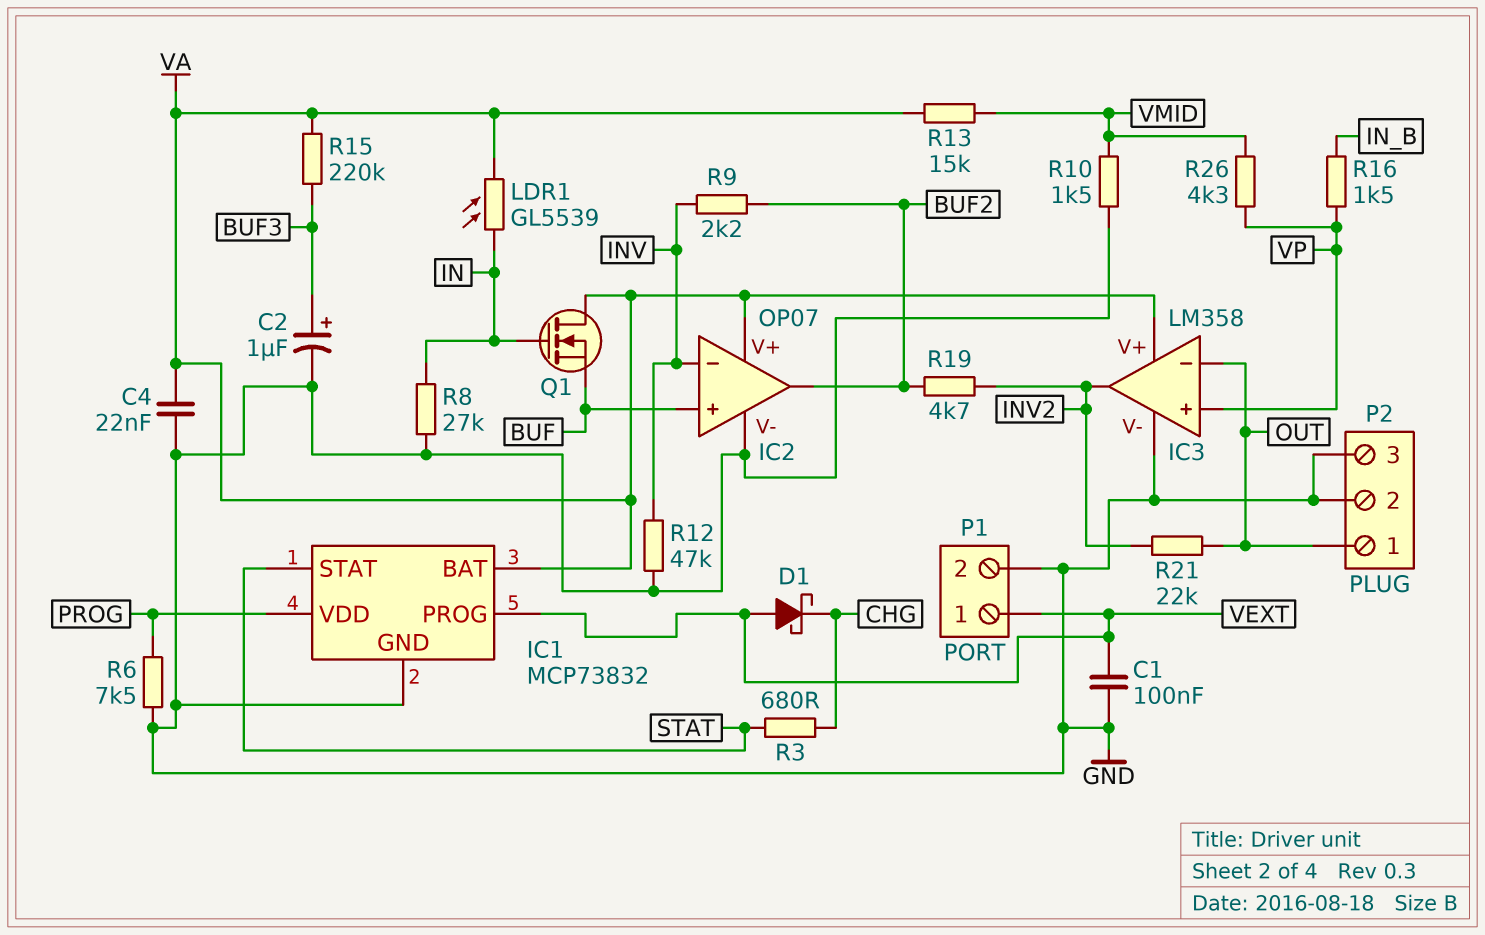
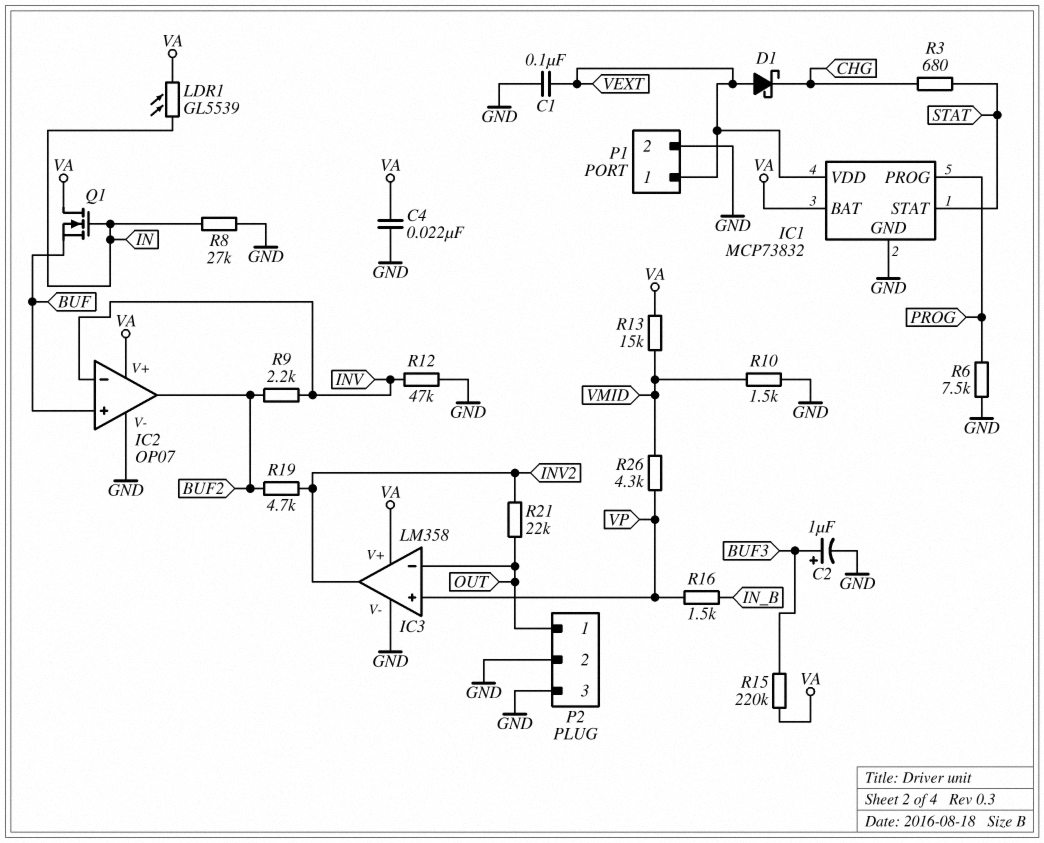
IC1 pin PROG: VEXT -> PROG
IC1 pin VDD: PROG -> VEXT

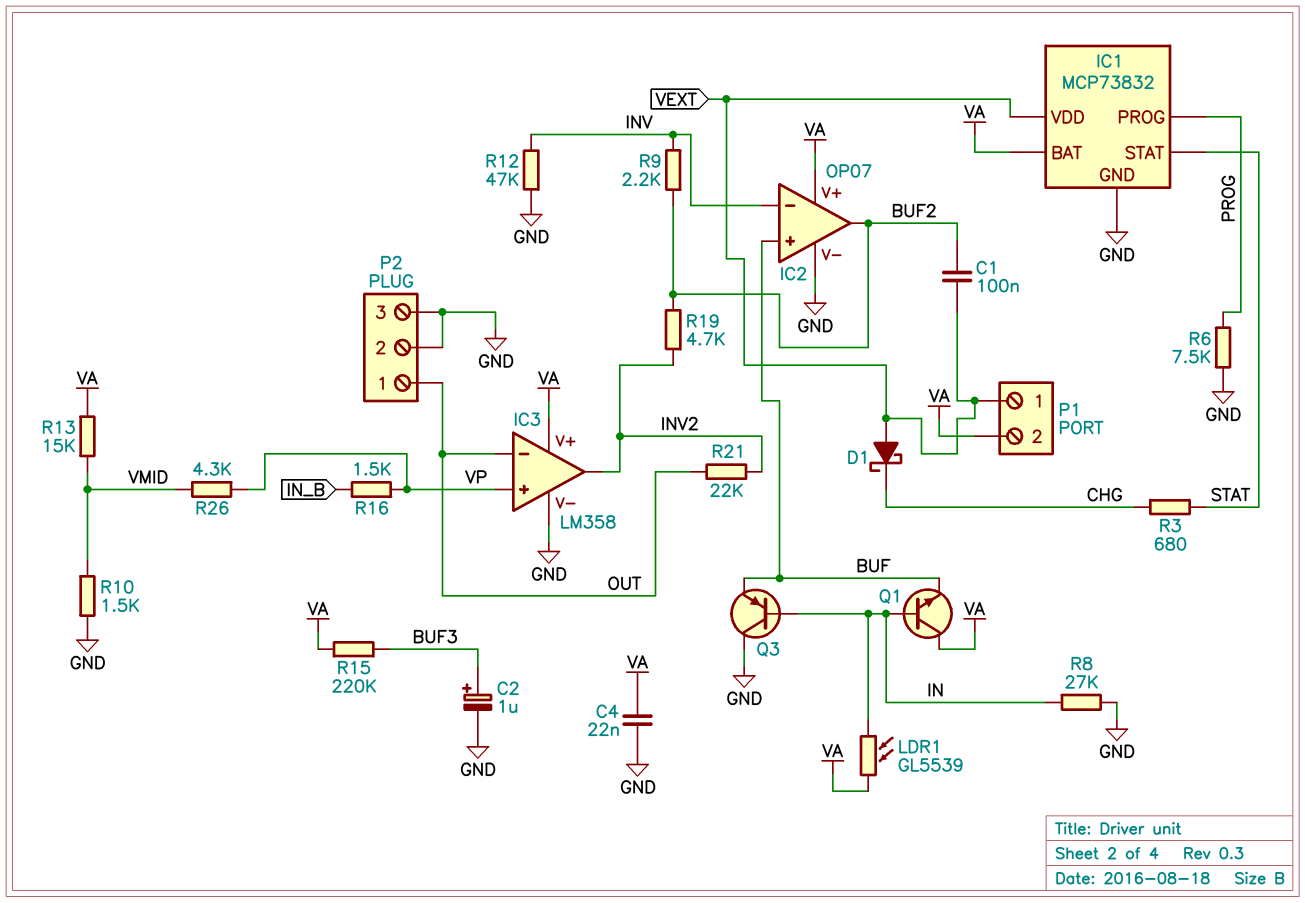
C1: 100nF (GND, VEXT) -> 100nF (BUF2, VEXT)
P1 pin 2: GND -> VA
Q1: NMOS (G IN, D VA, S BUF) -> NPN (B IN, C VA, E BUF)
Q3: none -> PNP (B IN, C GND, E BUF)

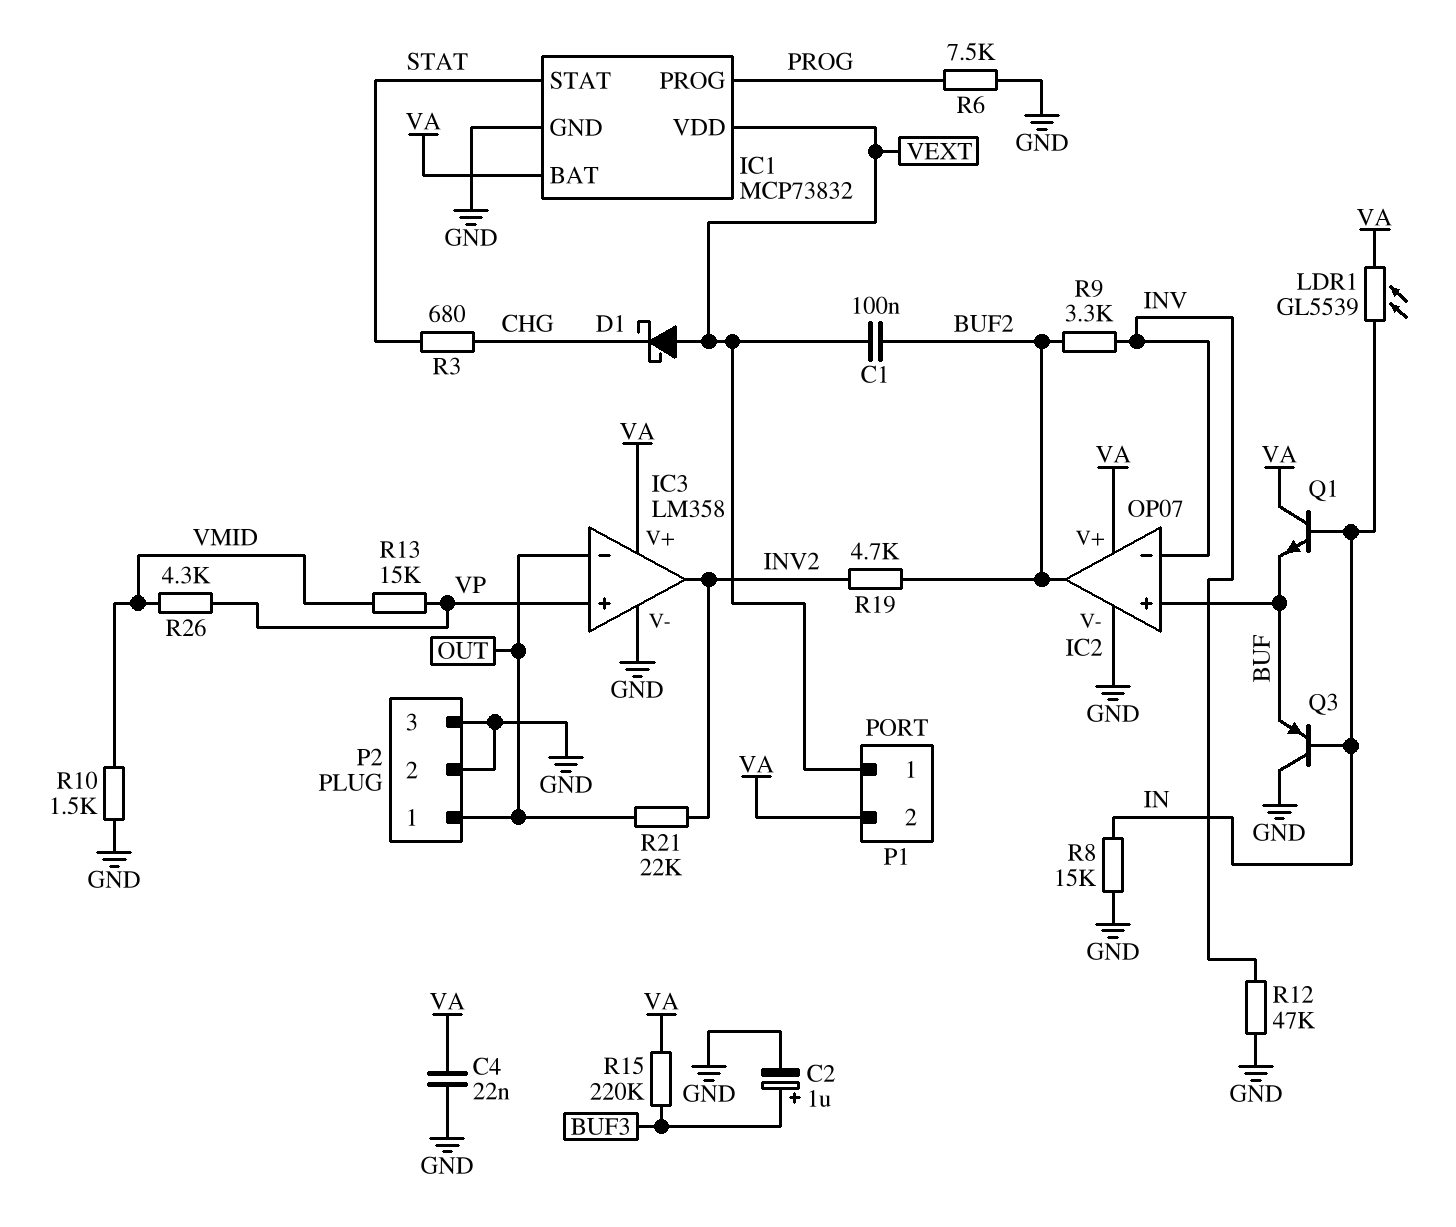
R8: 27k (GND, IN) -> 15k (GND, IN)
R9: 2.2k (BUF2, INV) -> 3.3k (BUF2, INV)
R13: 15k (VA, VMID) -> 15k (VMID, VP)
R16: 1.5k (IN_B, VP) -> none

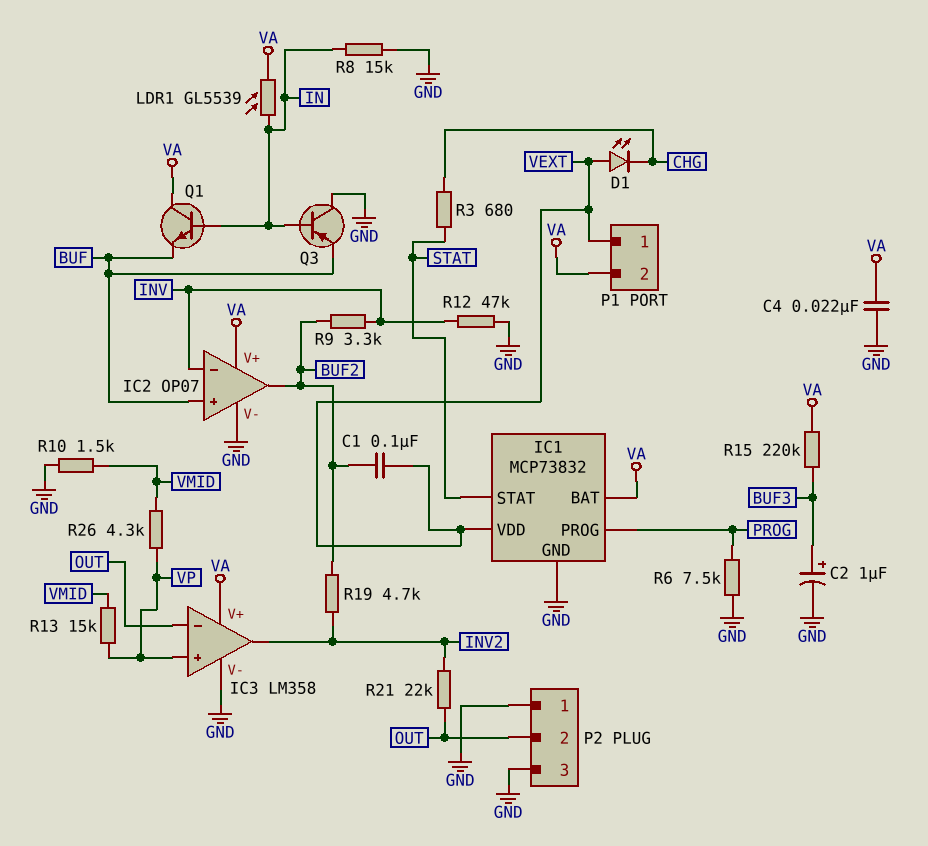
D1: schottky (A VEXT, K CHG) -> LED (A VEXT, K CHG)
P2 pin 1: OUT -> GND
P2 pin 2: GND -> OUT

